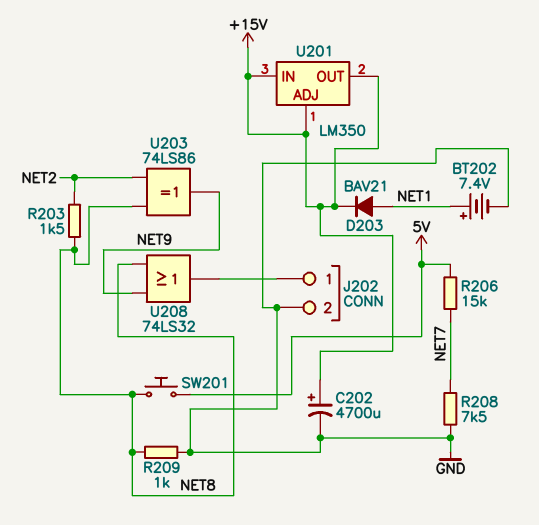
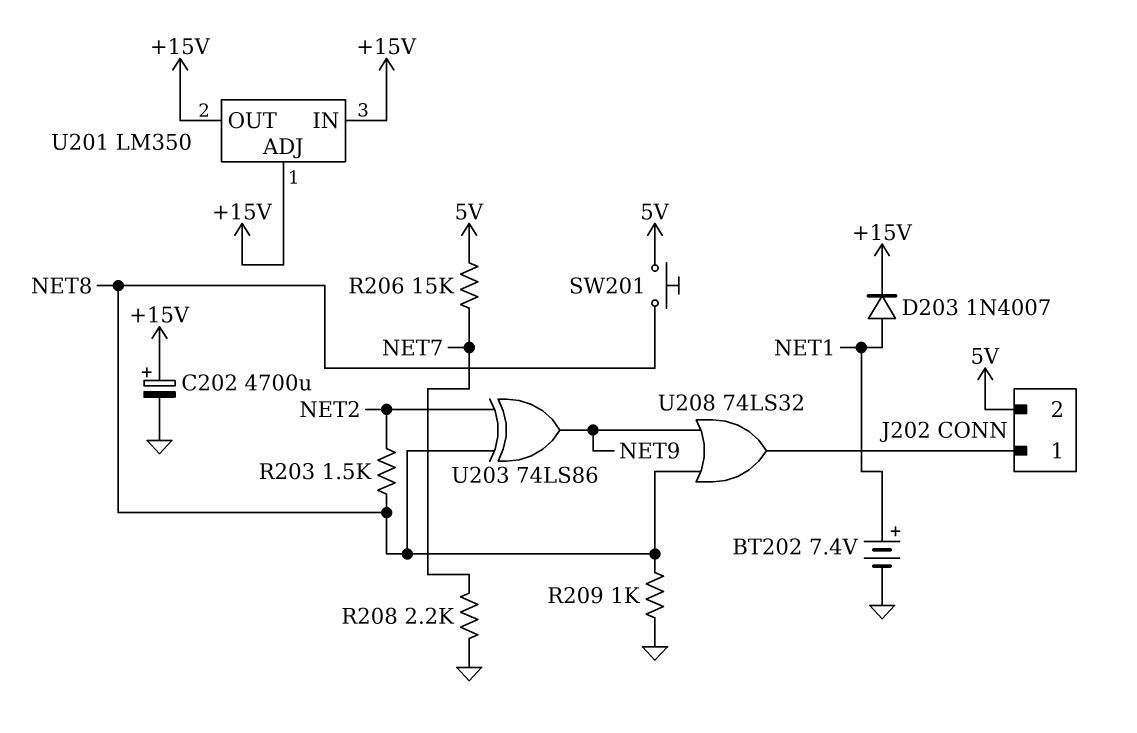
D203: diode BAV21 (A NET1, K +15V) -> diode 1N4007 (A NET1, K +15V)
J202 pin 2: GND -> 5V
R208: 7.5k (GND, NET7) -> 2.2k (GND, NET7)

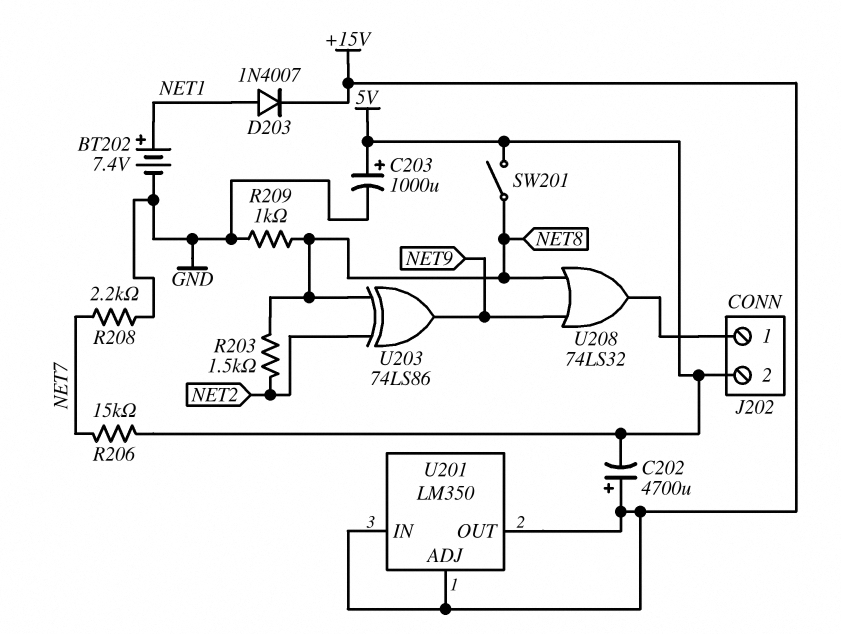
C202: 4700uF (plus +15V, minus GND) -> 4700uF (plus +15V, minus 5V)
C203: none -> 1000uF (plus 5V, minus GND)
SW201: button (5V, NET8) -> switch (5V, NET8)

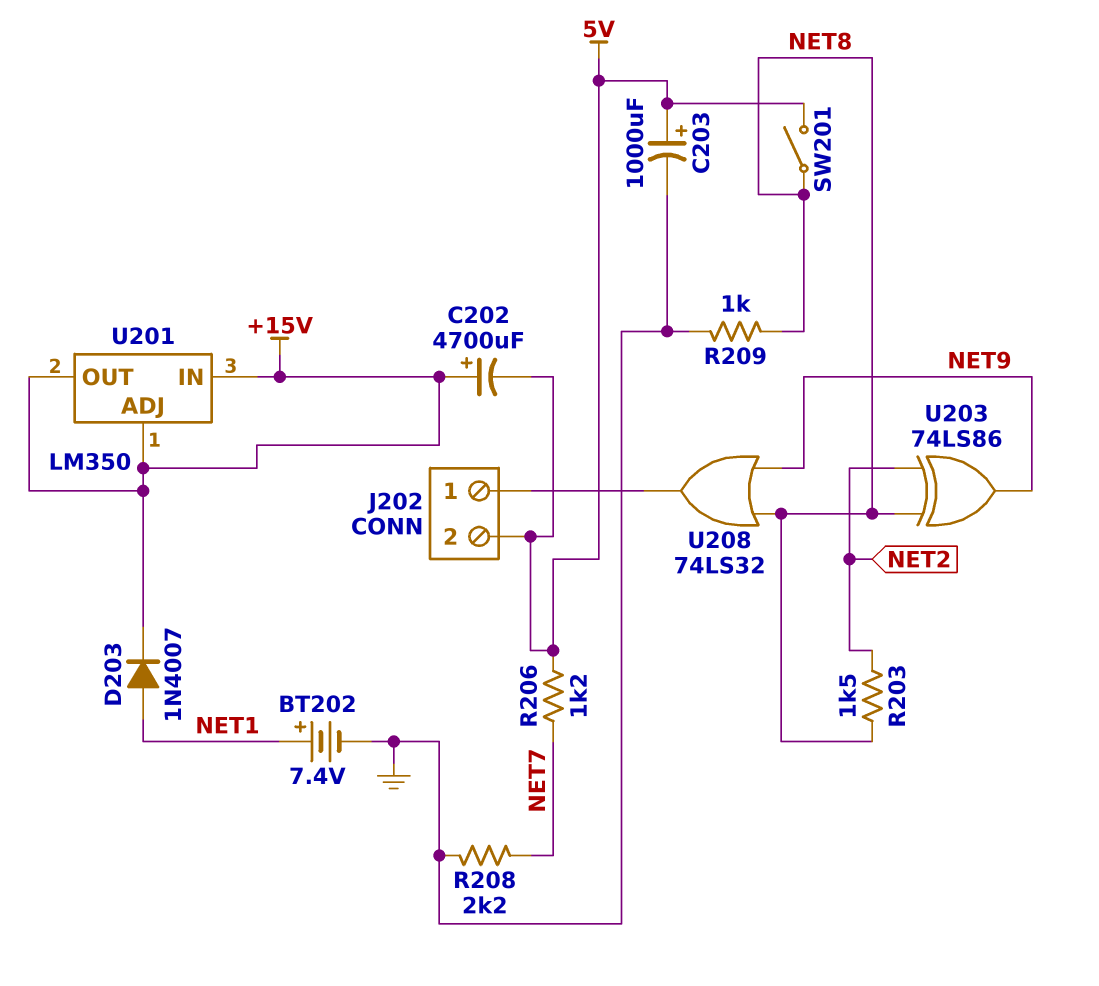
R206: 15k (5V, NET7) -> 1.2k (5V, NET7)

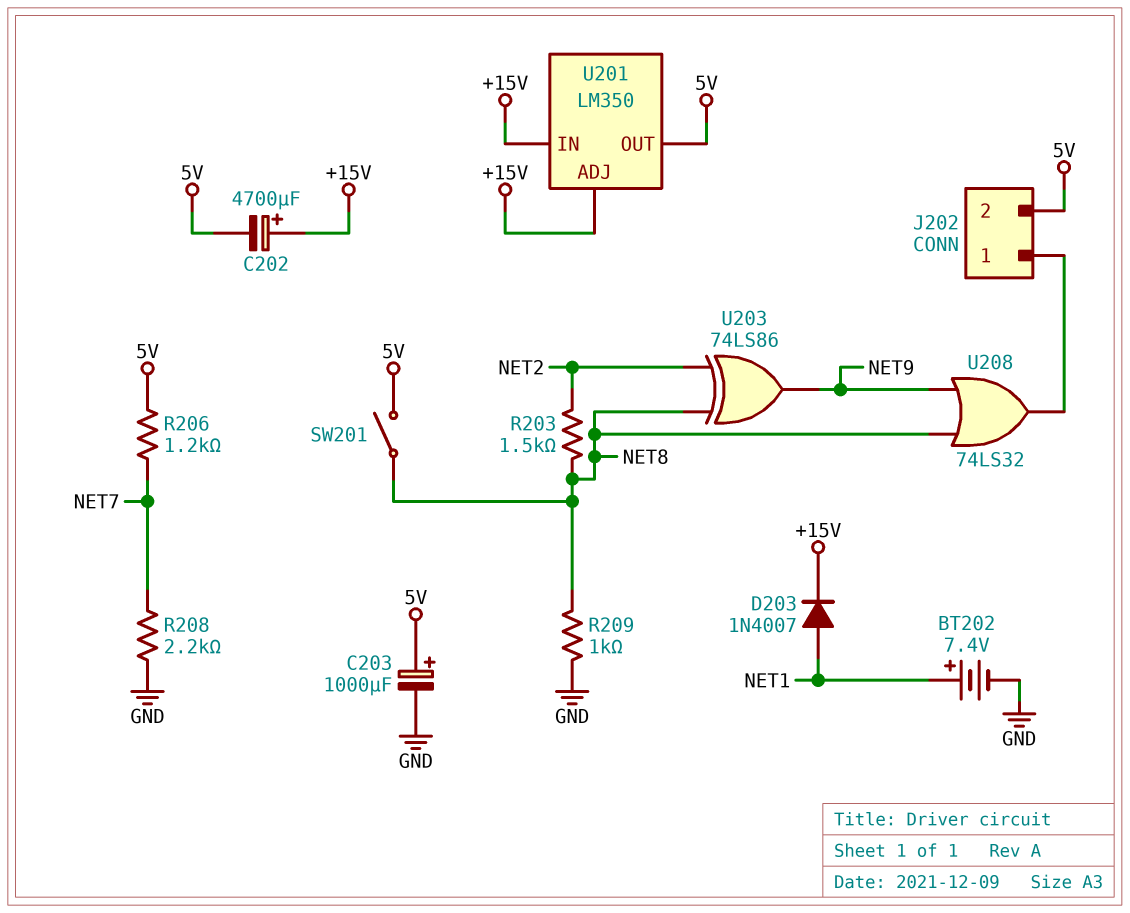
U201 pin OUT: +15V -> 5V

